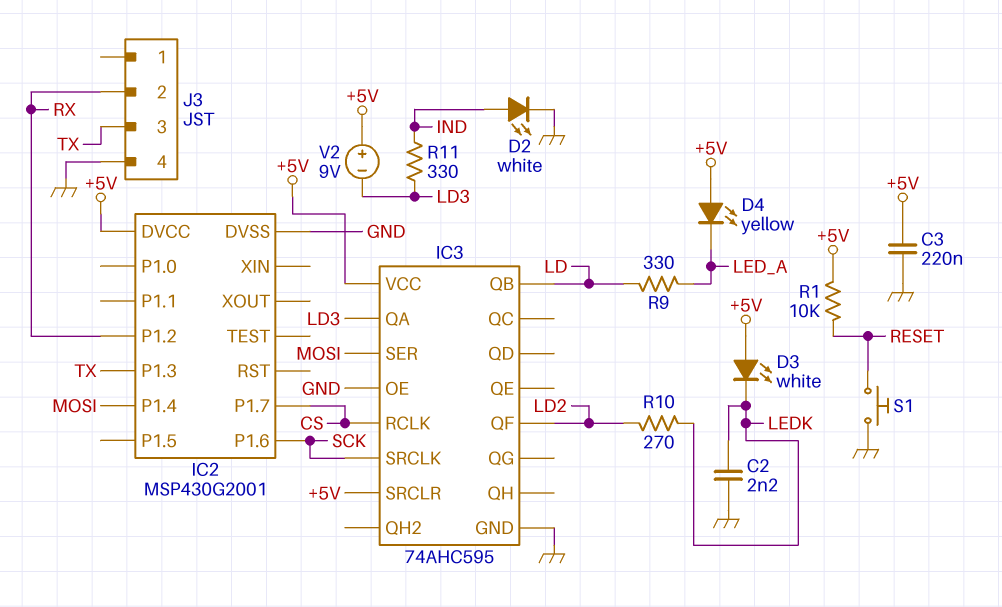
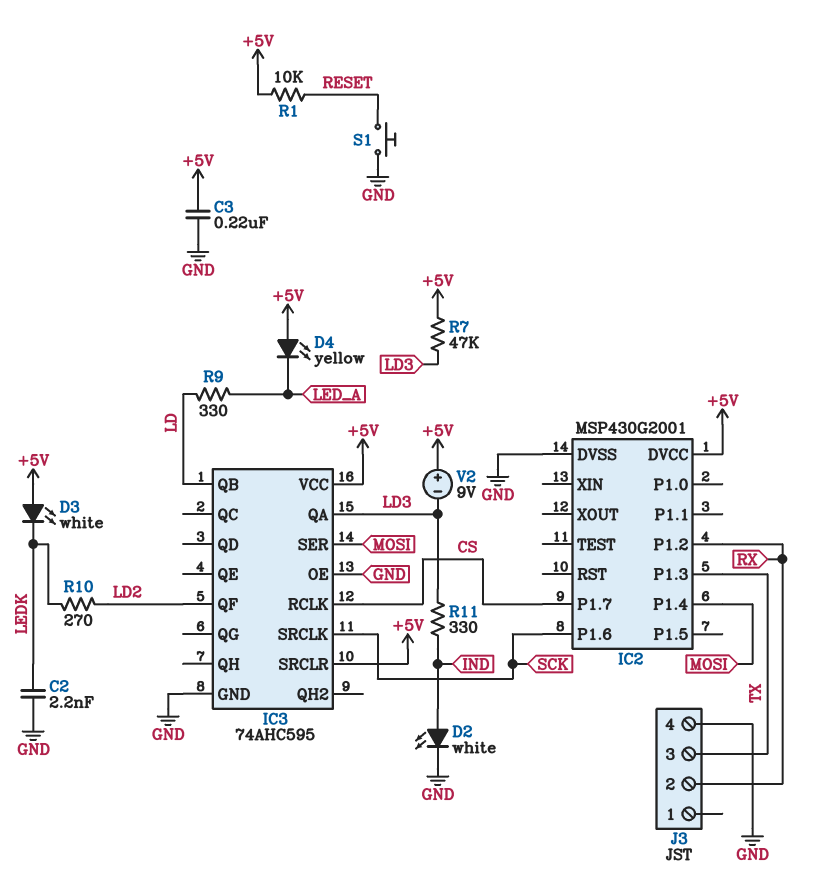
R7: none -> 47k (+5V, LD3)

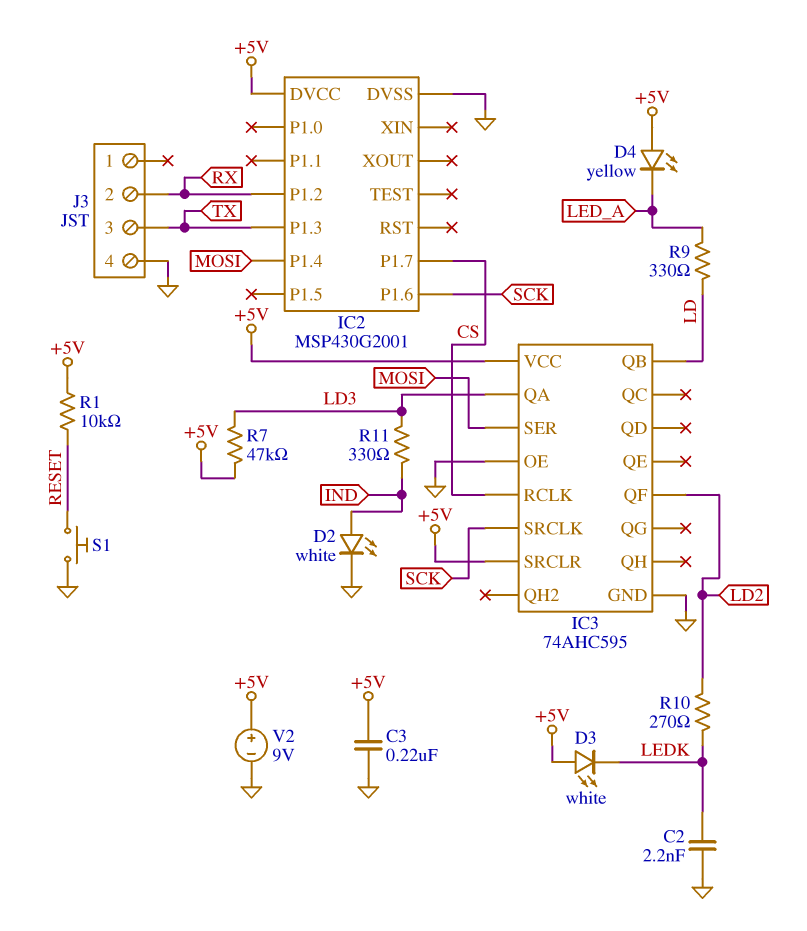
V2: 9V (plus +5V, minus LD3) -> 9V (plus +5V, minus GND)

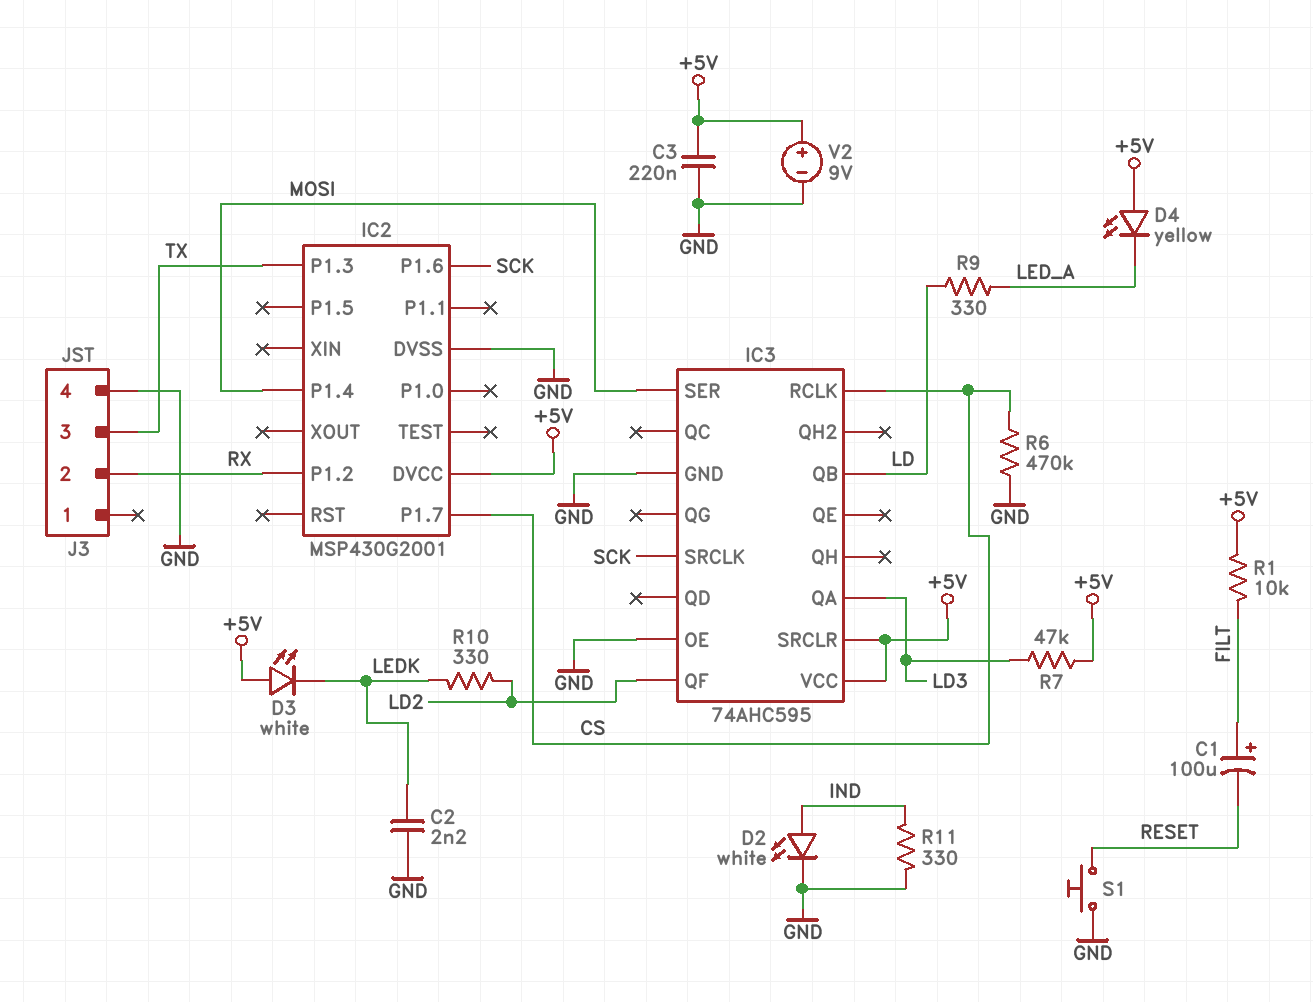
C1: none -> 100uF (plus FILT, minus RESET)
R1: 10k (+5V, RESET) -> 10k (+5V, FILT)
R6: none -> 470k (CS, GND)
R10: 270 (LD2, LEDK) -> 330 (LD2, LEDK)
R11: 330 (IND, LD3) -> 330 (GND, IND)

